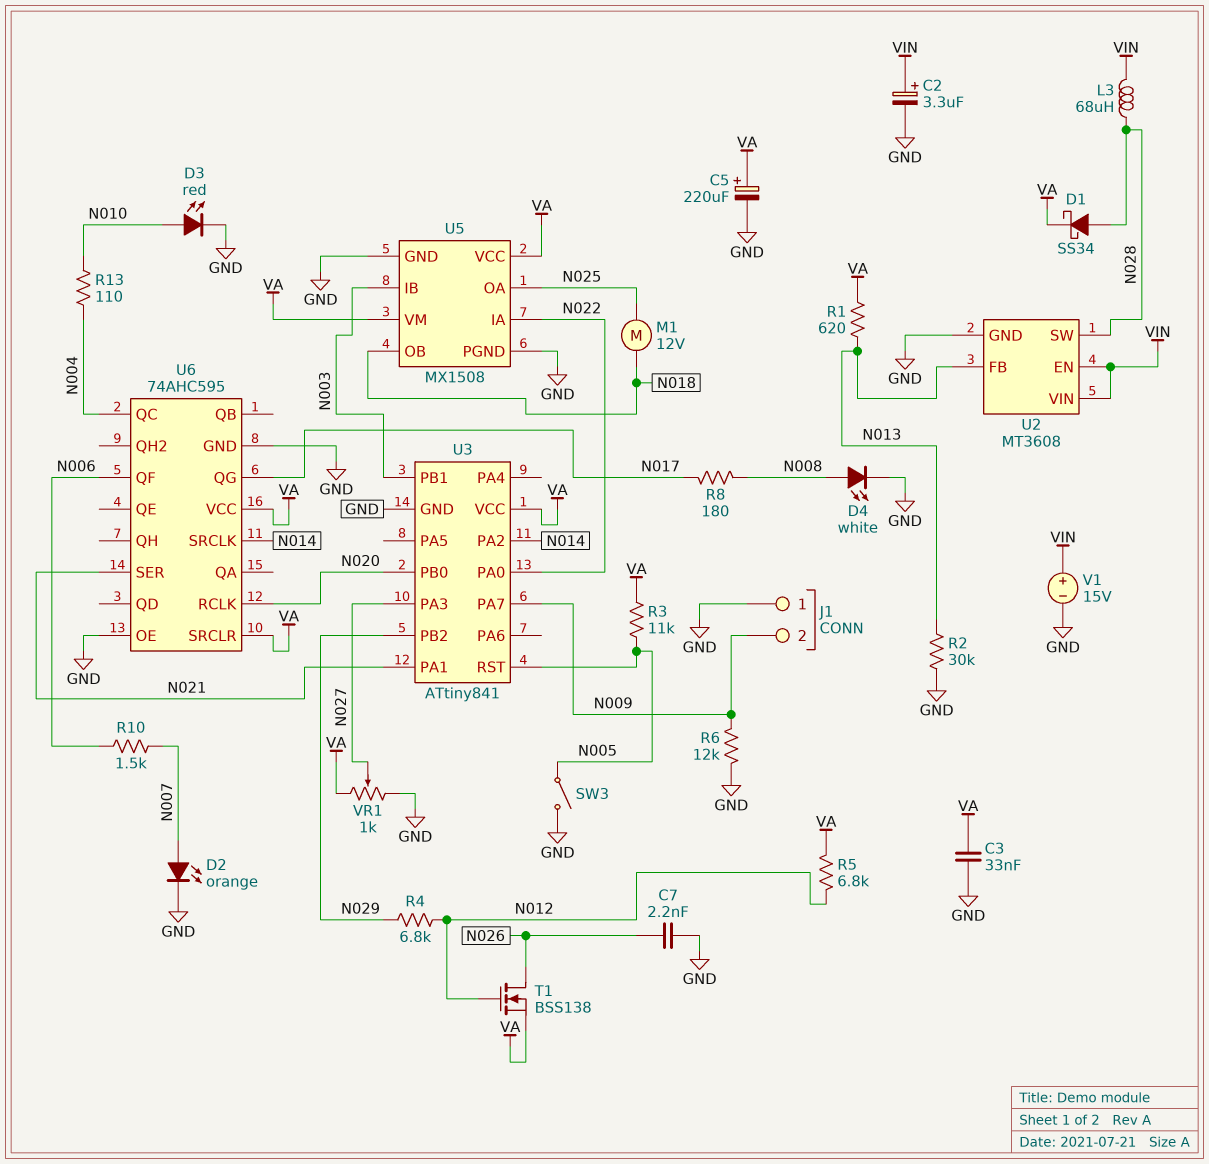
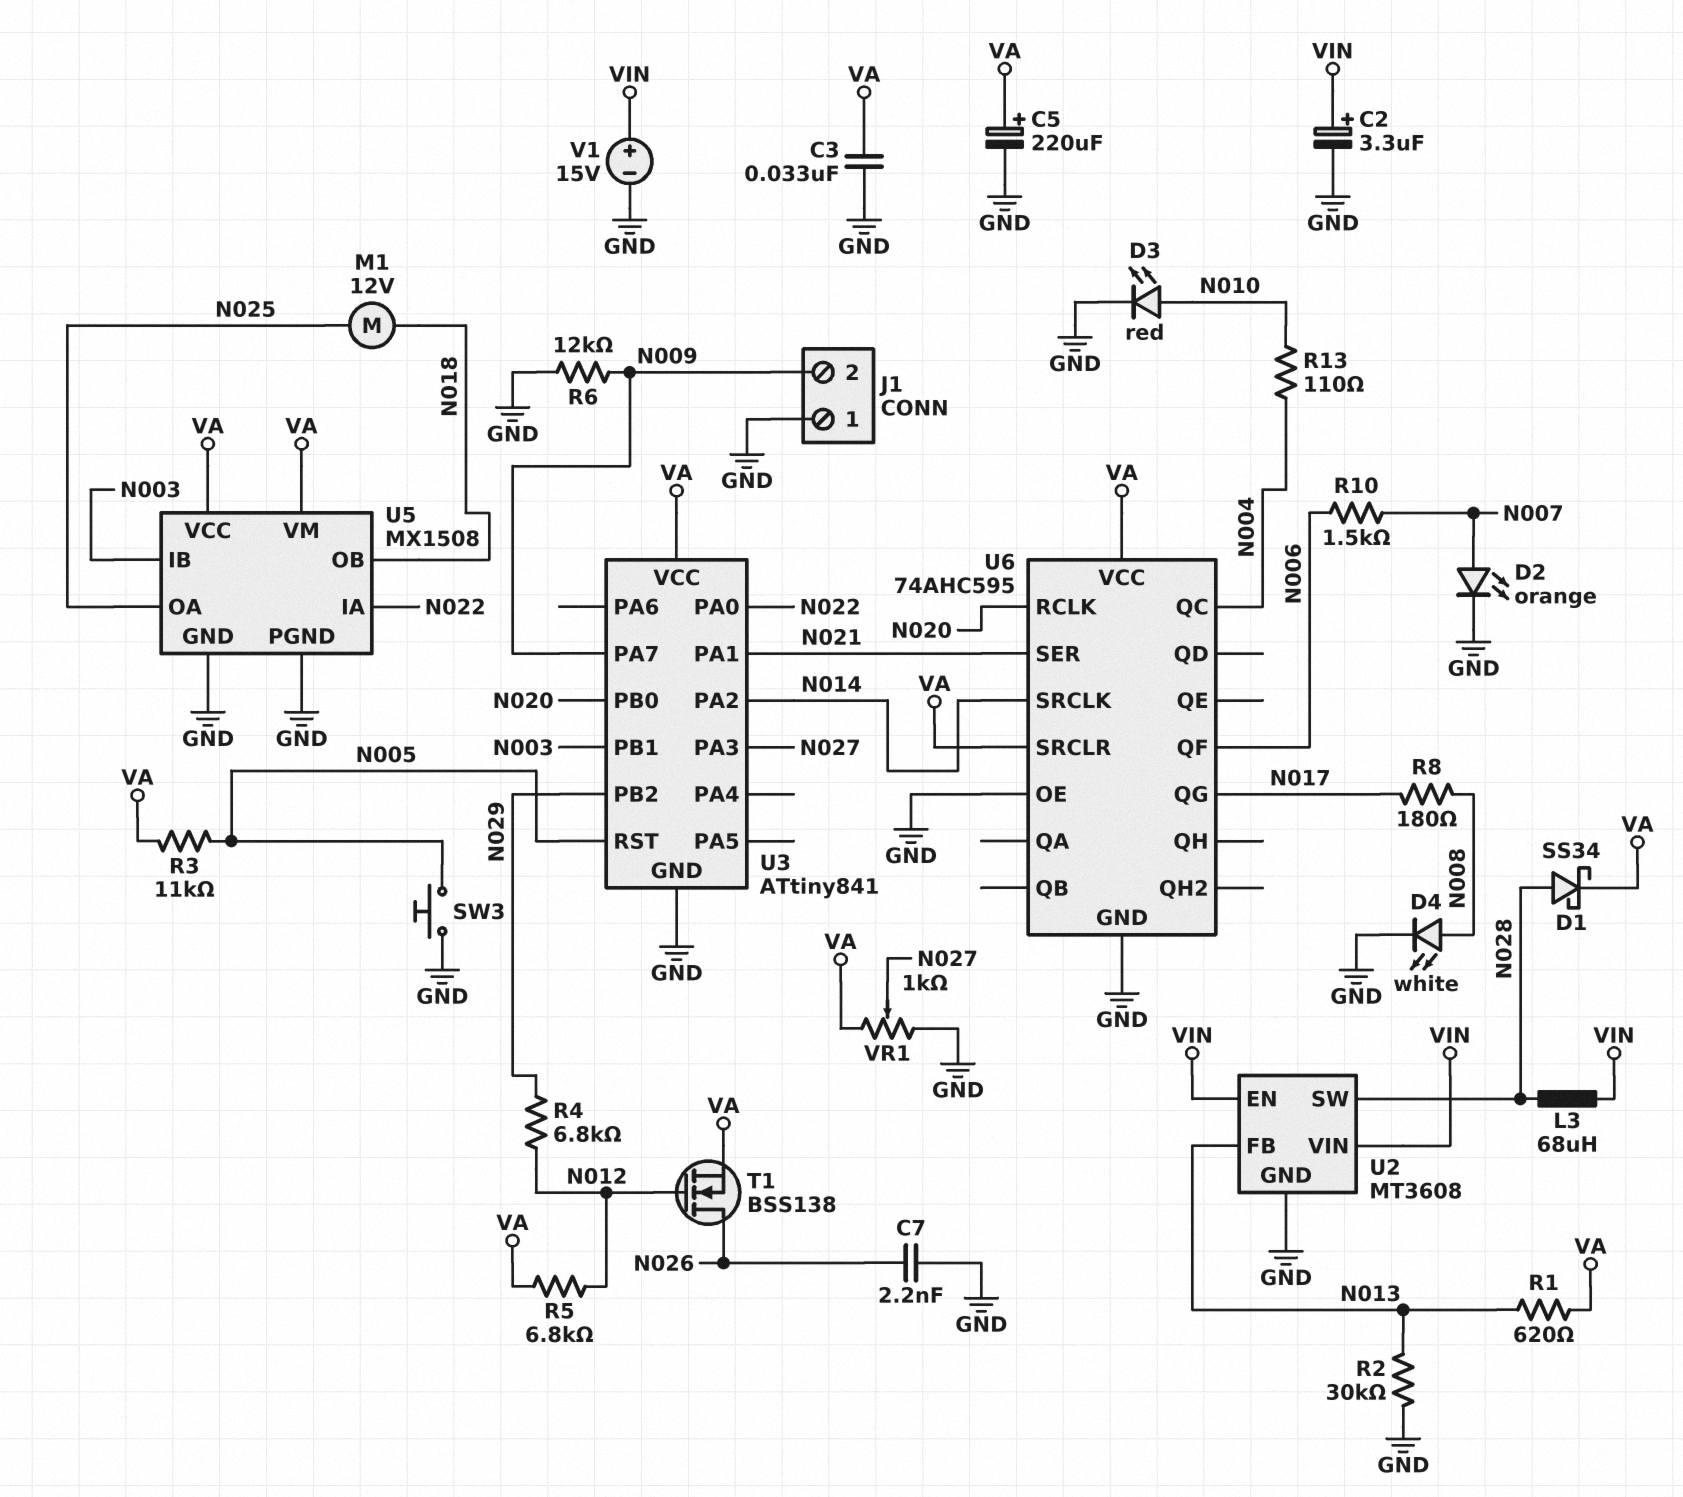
SW3: switch (GND, N005) -> button (GND, N005)

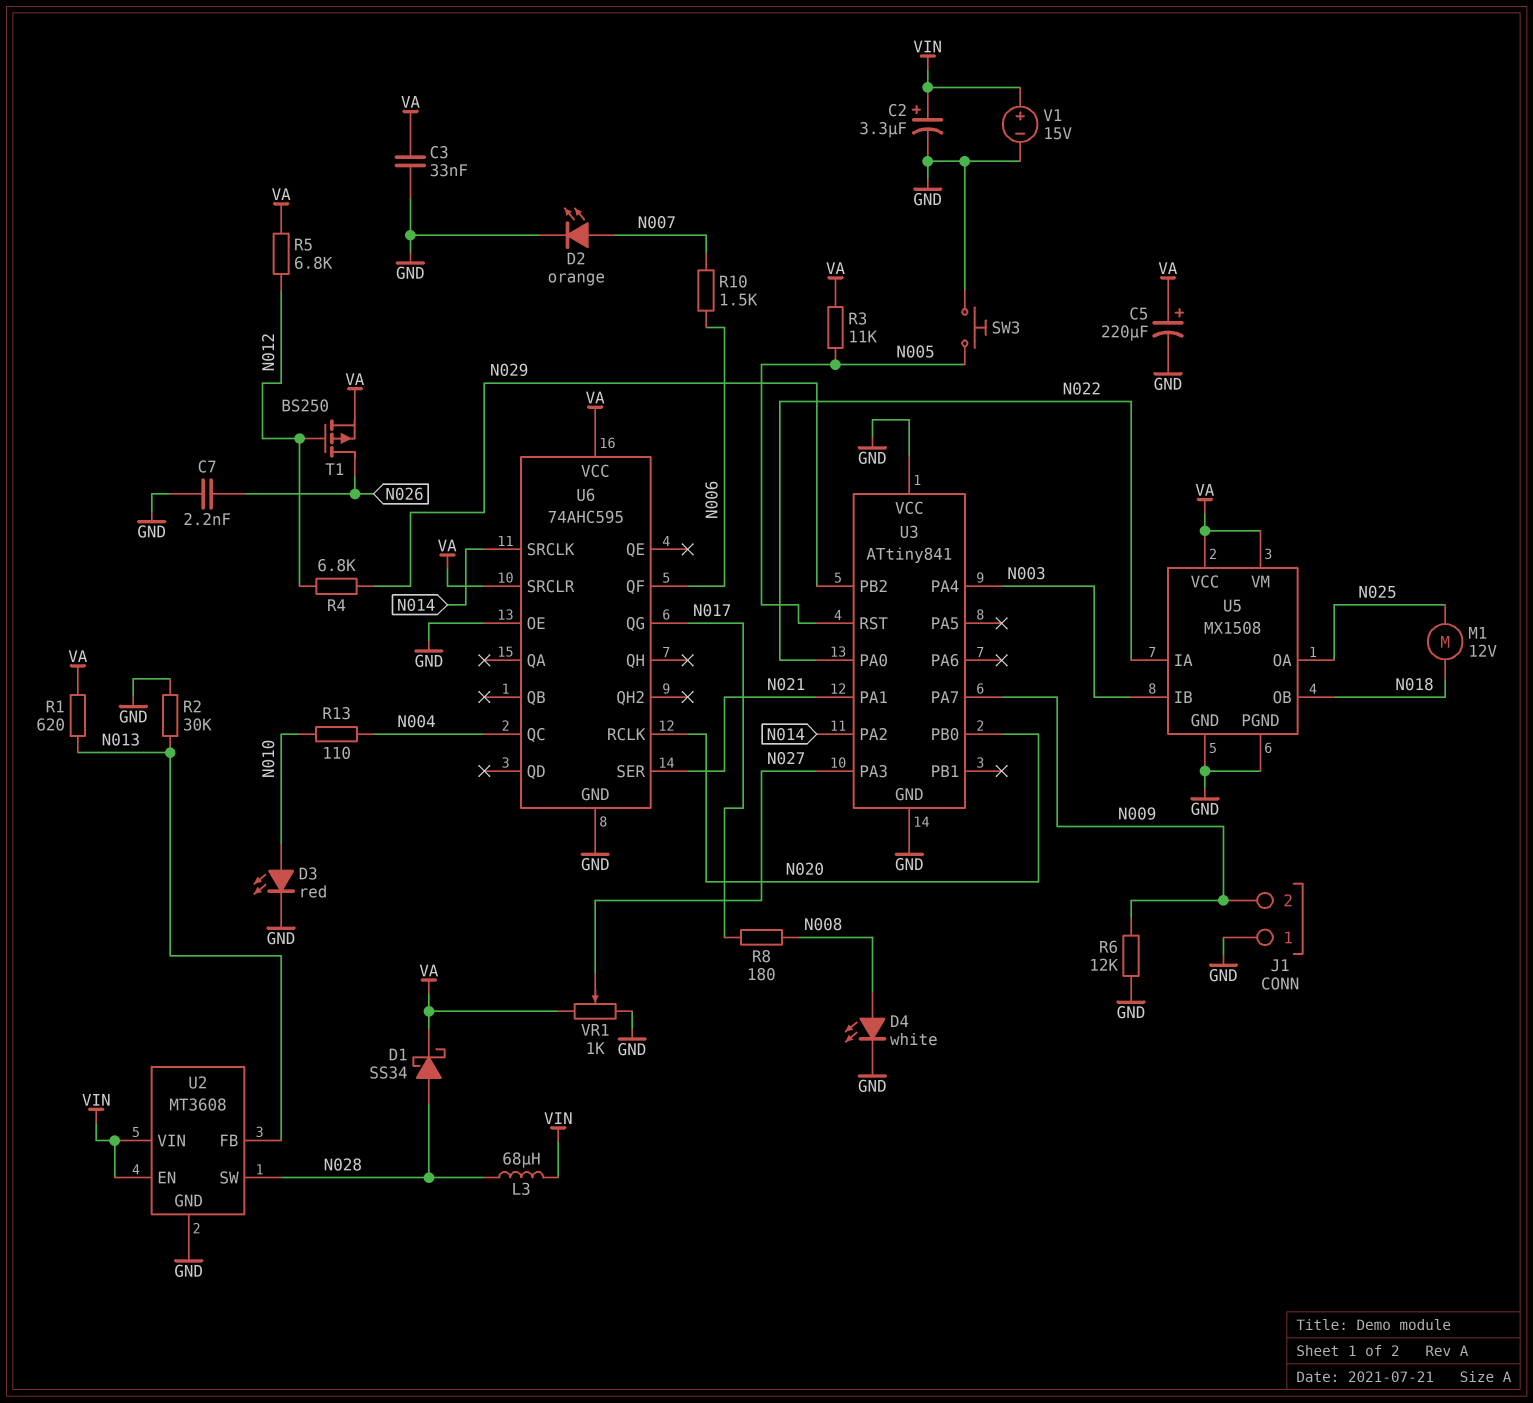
T1: NMOS BSS138 (G N012, D N026, S VA) -> PMOS BS250 (G N012, D N026, S VA)
U3 pin PA4: none -> N003
U3 pin PB1: N003 -> none
U3 pin VCC: VA -> GND

